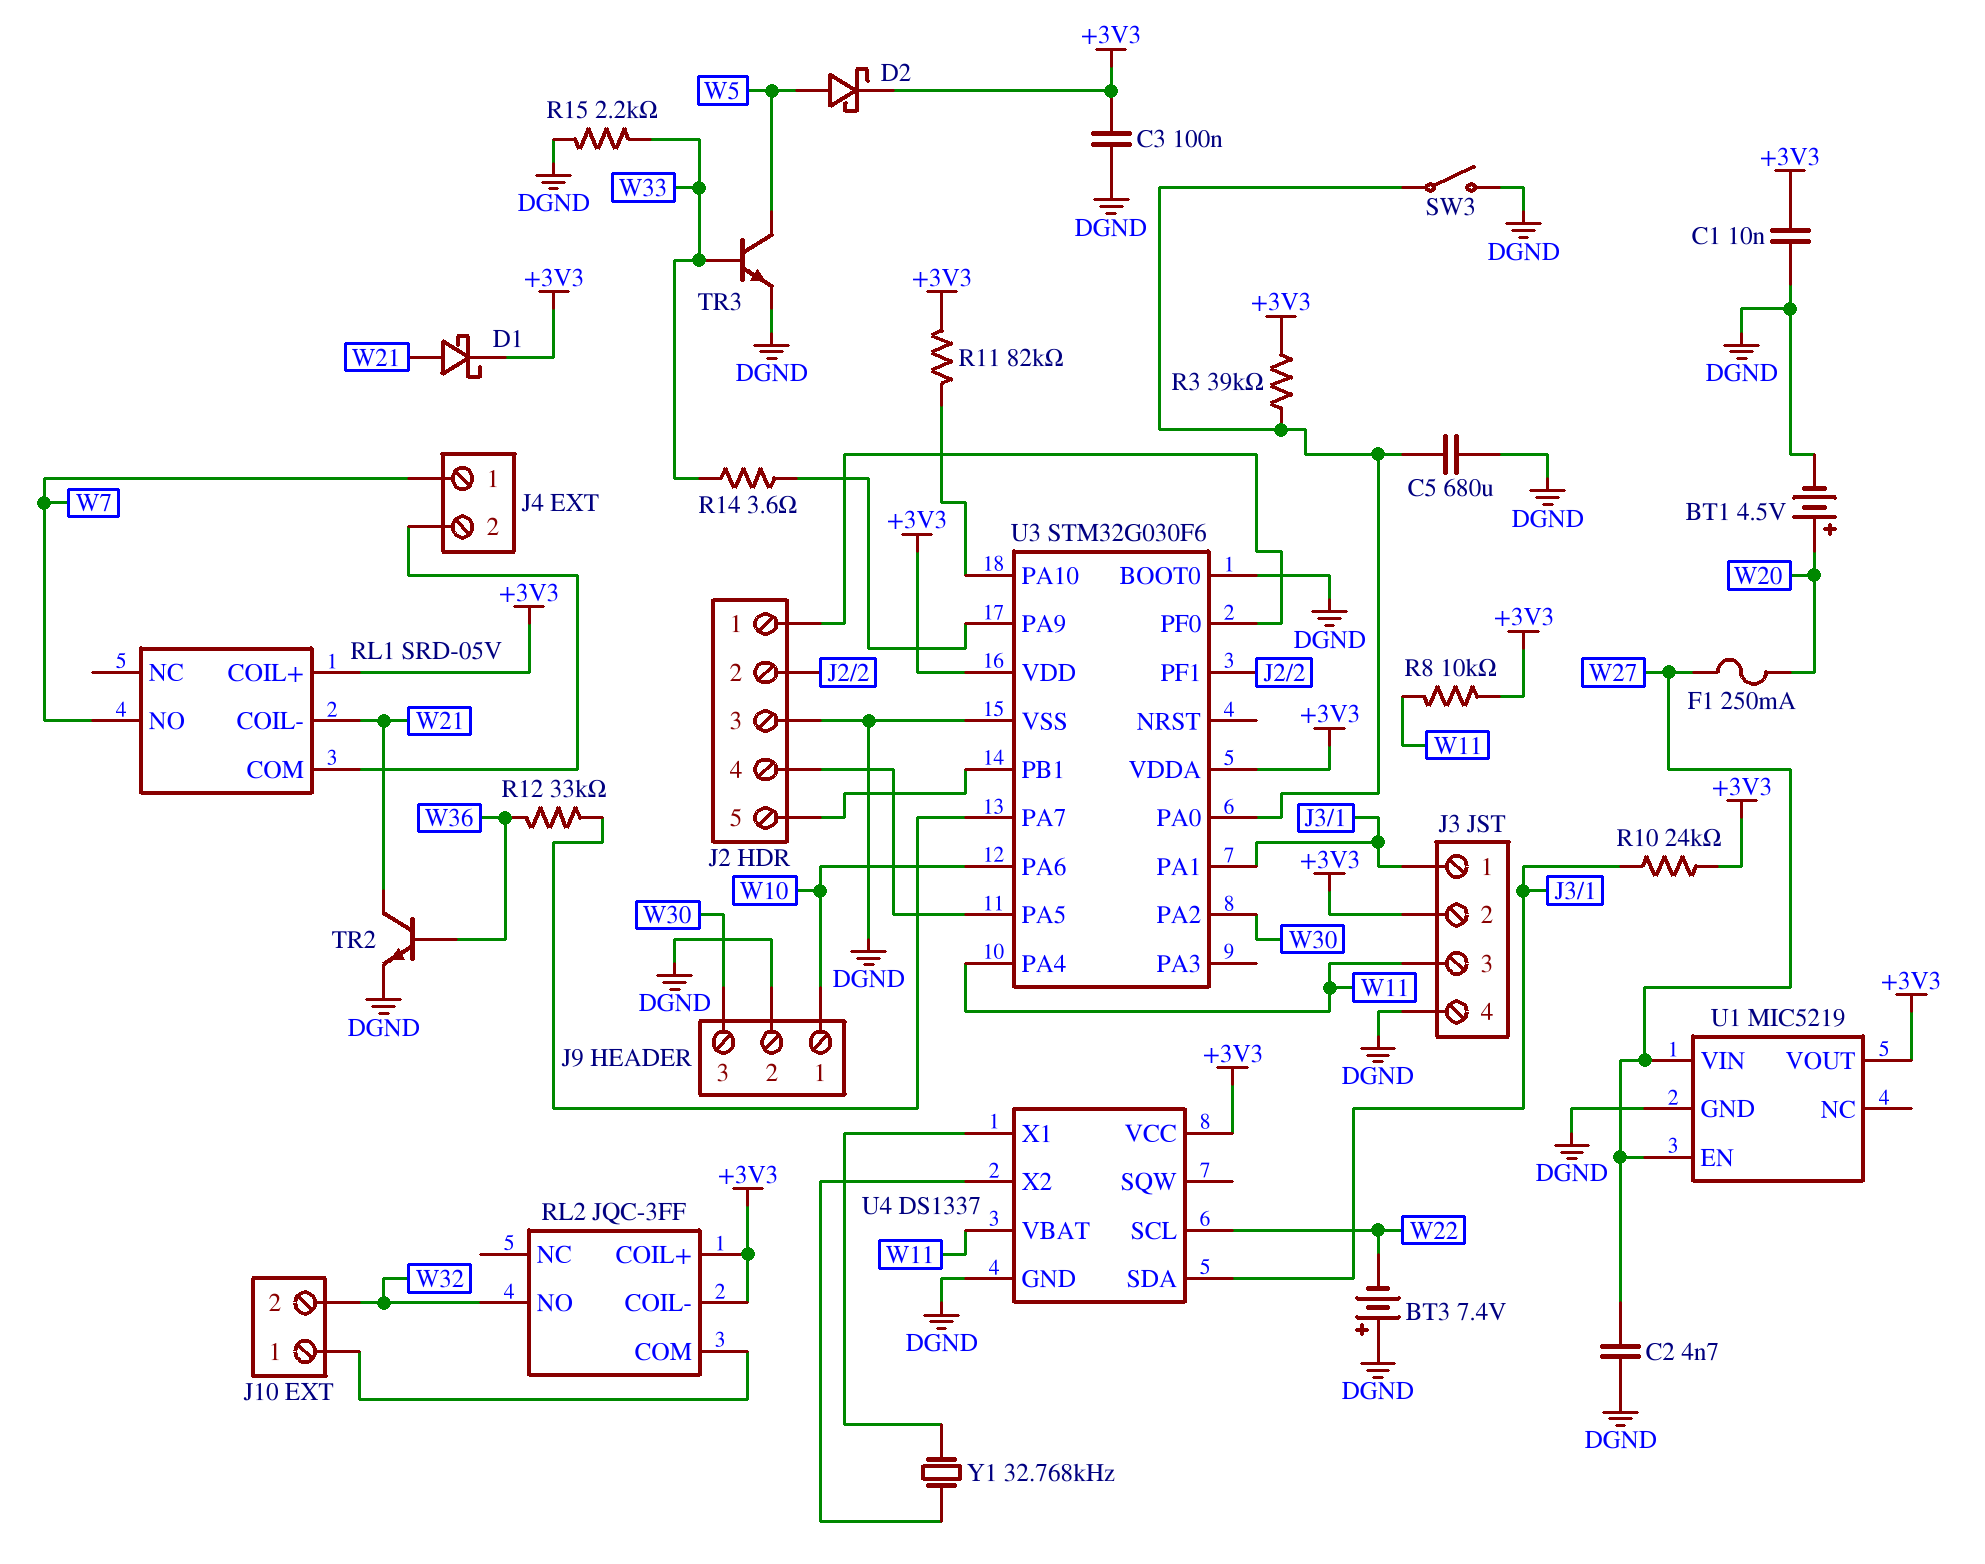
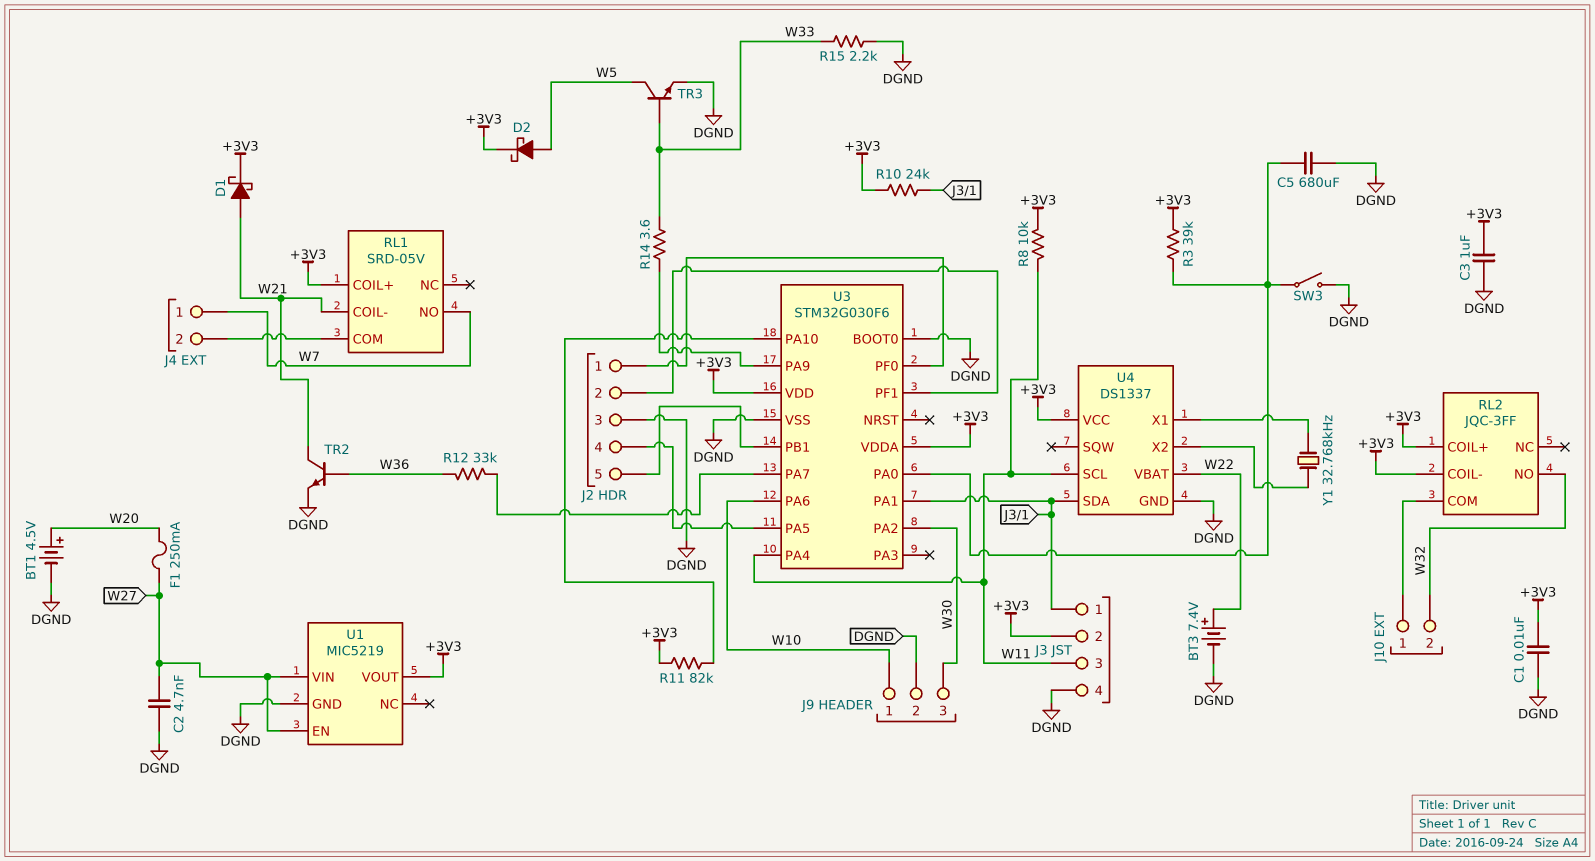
BT3: 7.4V (plus DGND, minus W22) -> 7.4V (plus W22, minus DGND)
C3: 100nF (+3V3, DGND) -> 1uF (+3V3, DGND)
U4 pin SCL: W22 -> W11
U4 pin VBAT: W11 -> W22

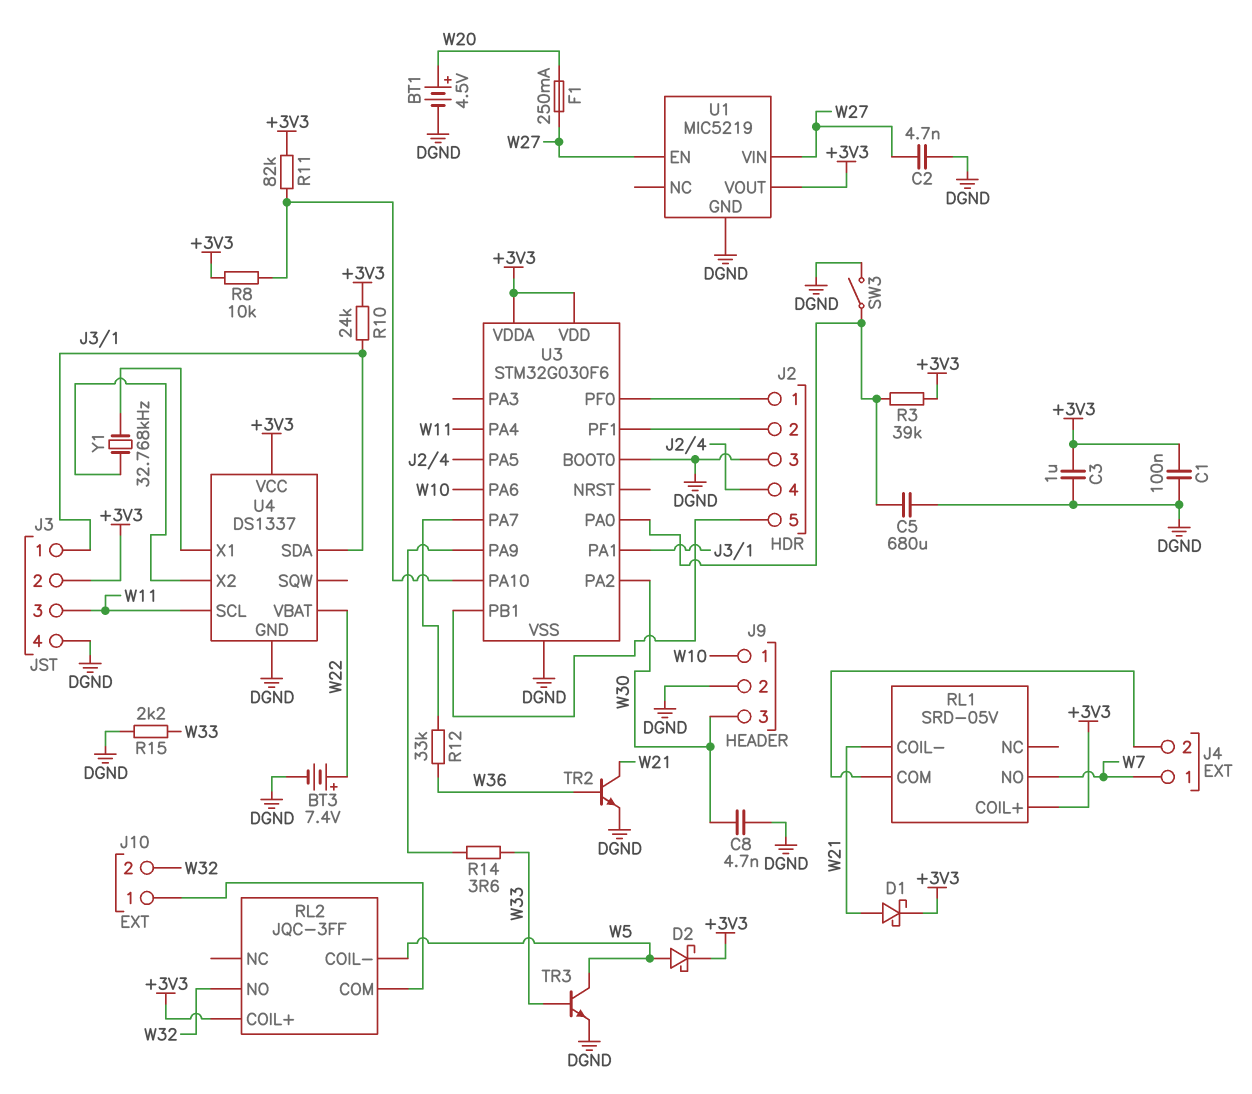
C1: 10nF (+3V3, DGND) -> 100nF (+3V3, DGND)
C8: none -> 4.7nF (DGND, W30)
R8: 10k (+3V3, W11) -> 10k (+3V3, U3/PA10)
RL2 pin COIL-: +3V3 -> W5

